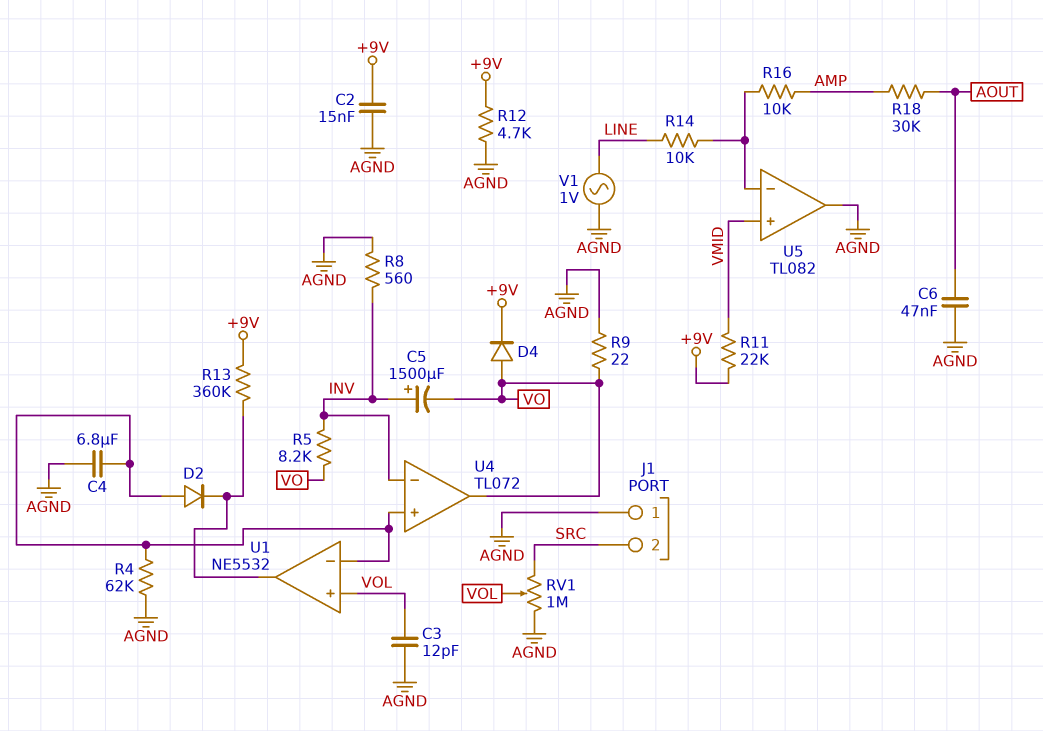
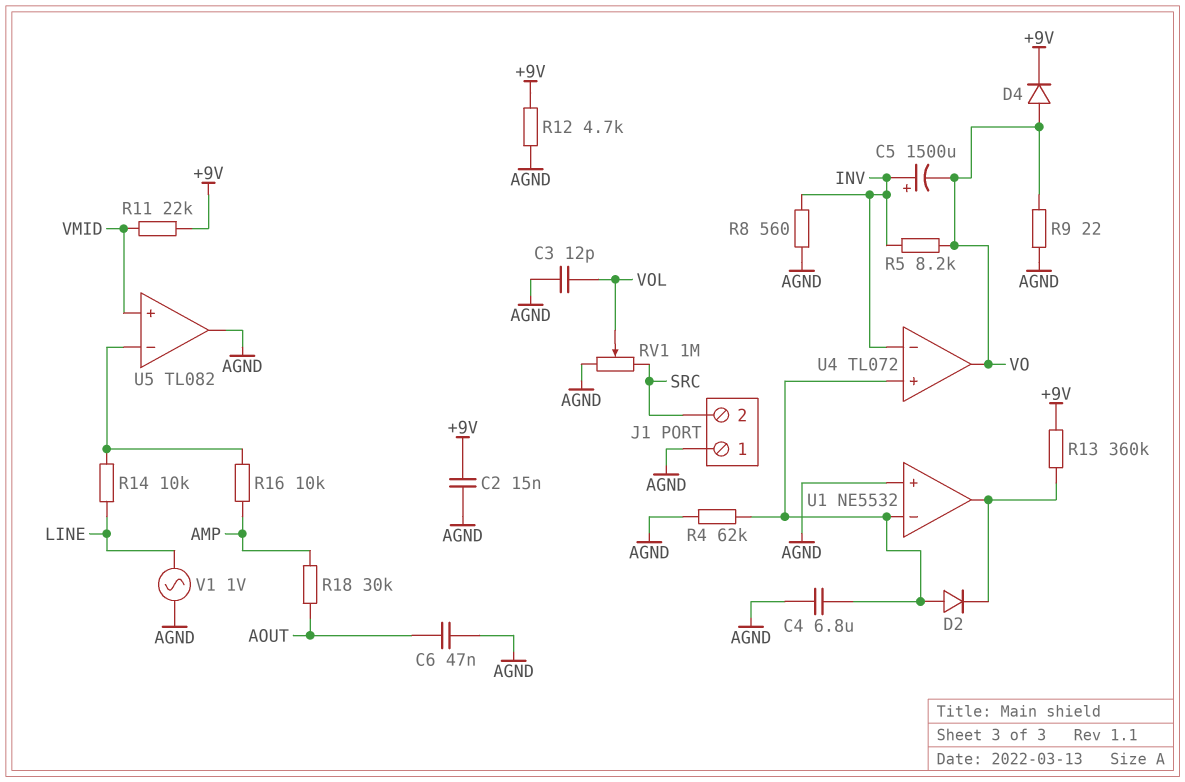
U1 pin in+: VOL -> AGND

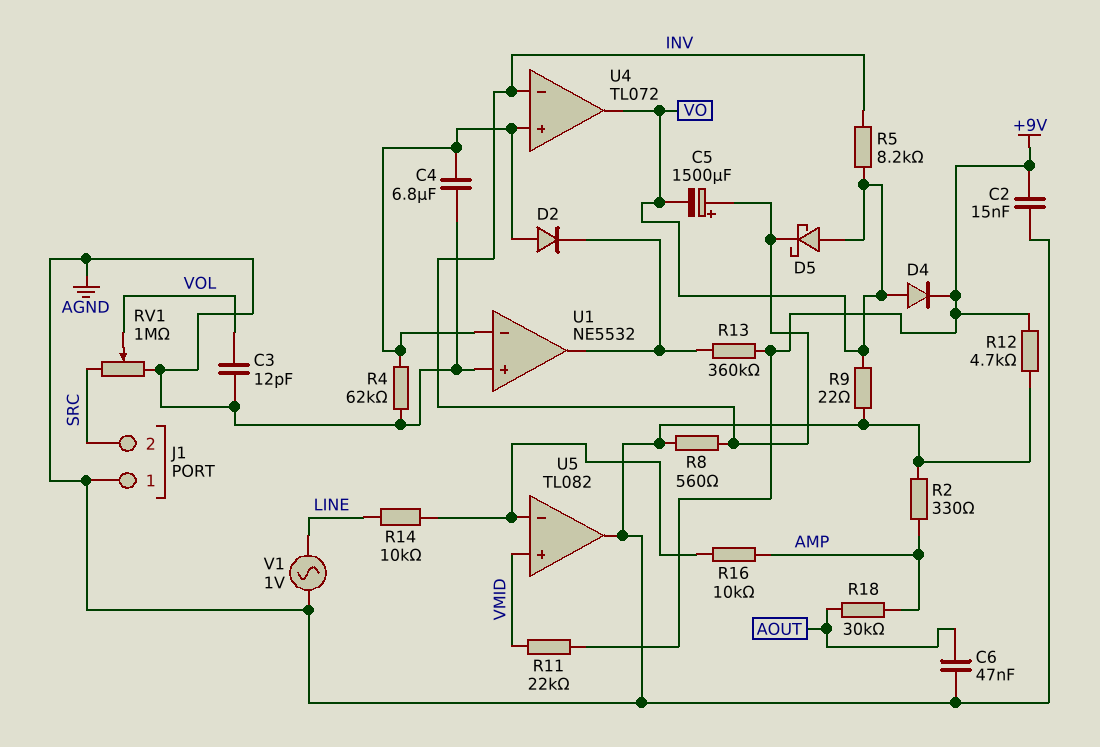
D5: none -> schottky (A VO, K INV)
R2: none -> 330 (AGND, AMP)

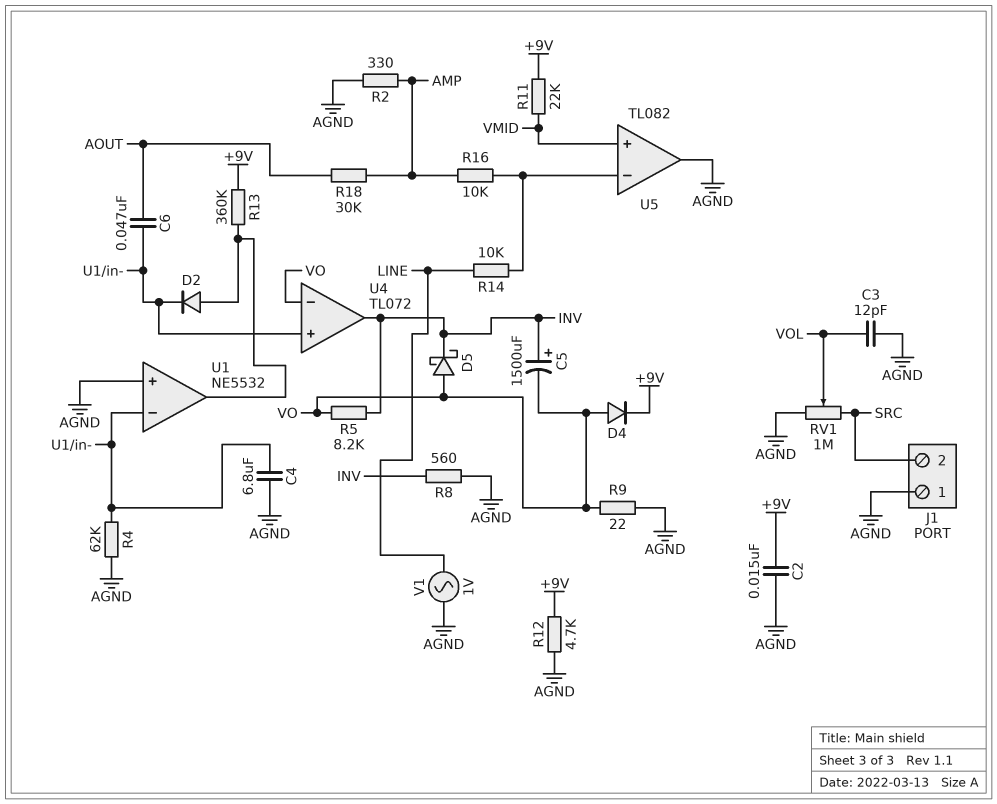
C6: 47nF (AGND, AOUT) -> 47nF (AOUT, U1/in-)
D2: diode (A U1/in-, K U1/out) -> diode (A U1/out, K U1/in-)
U4 pin in-: INV -> VO
U4 pin out: VO -> INV

